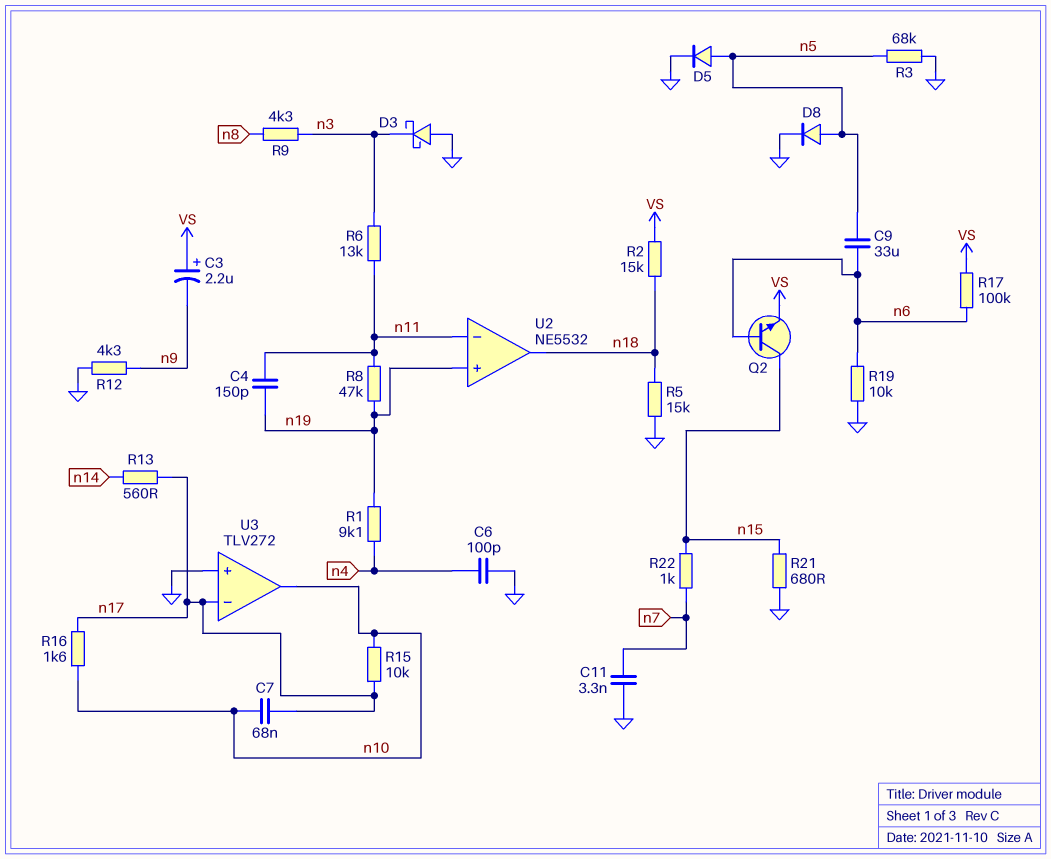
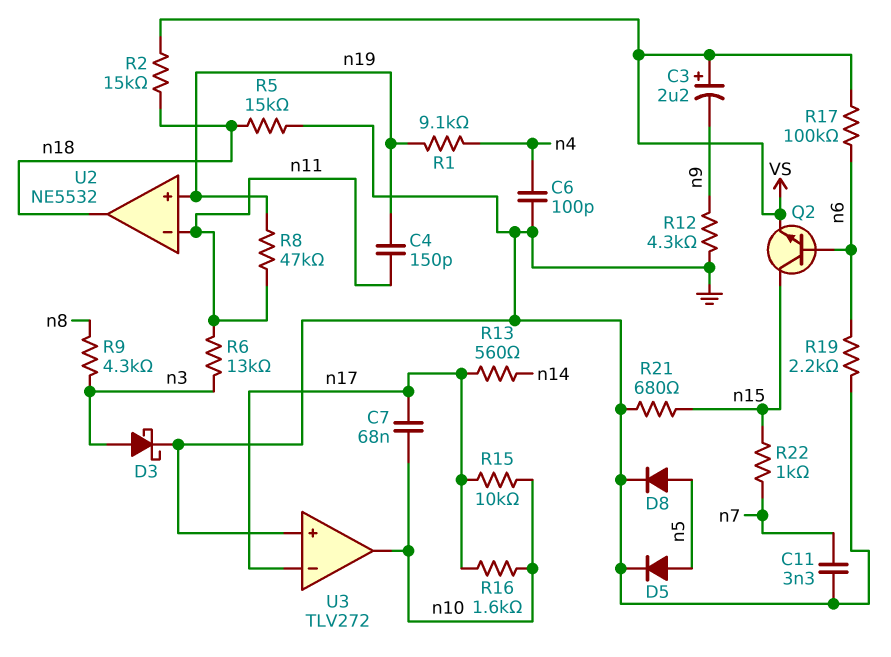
C9: 33uF (n5, n6) -> none
D3: schottky (A GND, K n3) -> schottky (A n3, K GND)
R3: 68k (GND, n5) -> none
R19: 10k (GND, n6) -> 2.2k (GND, n6)

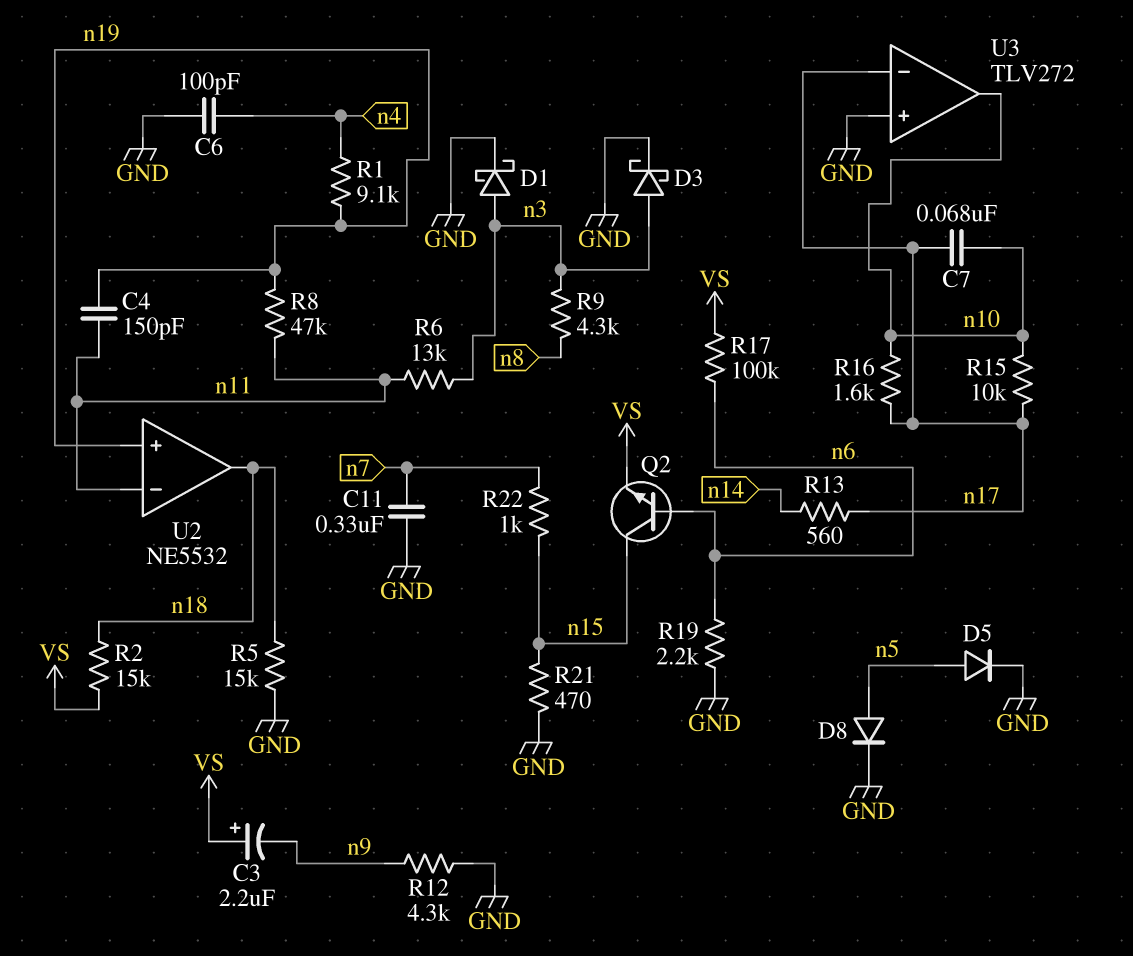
C11: 3.3nF (GND, n7) -> 330nF (GND, n7)
D1: none -> schottky (A n3, K GND)
R21: 680 (GND, n15) -> 470 (GND, n15)

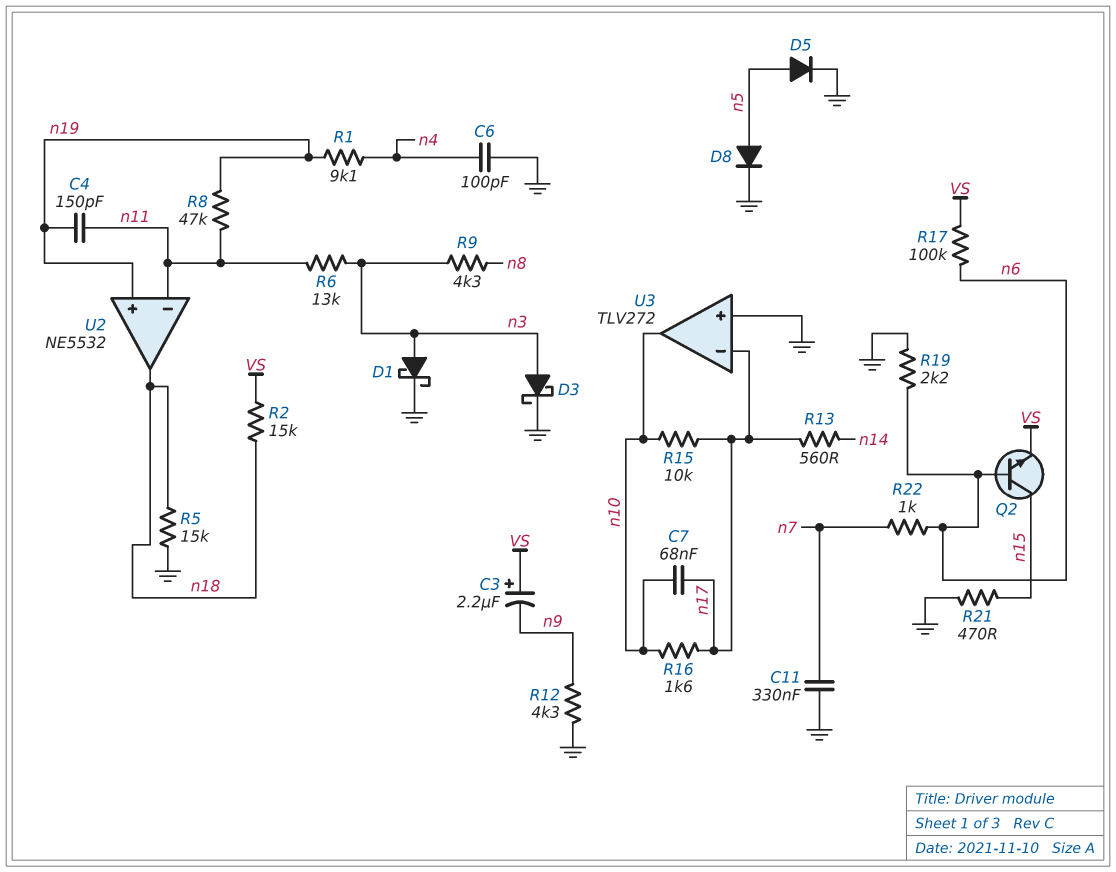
R22: 1k (n7, n15) -> 1k (n6, n7)

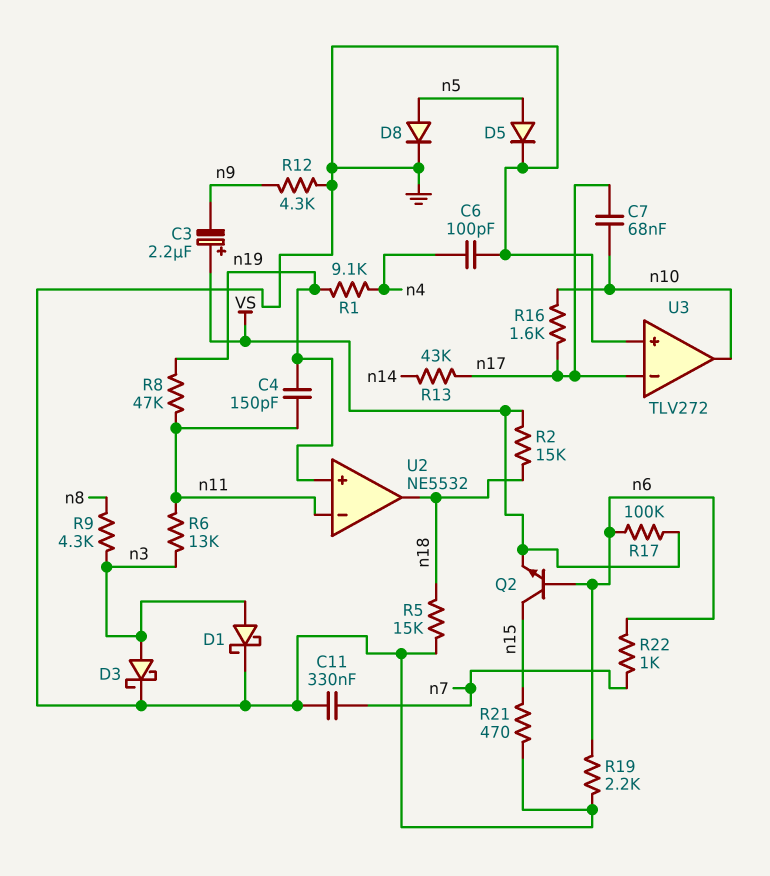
R13: 560 (n14, n17) -> 43k (n14, n17)
R15: 10k (n10, n17) -> none

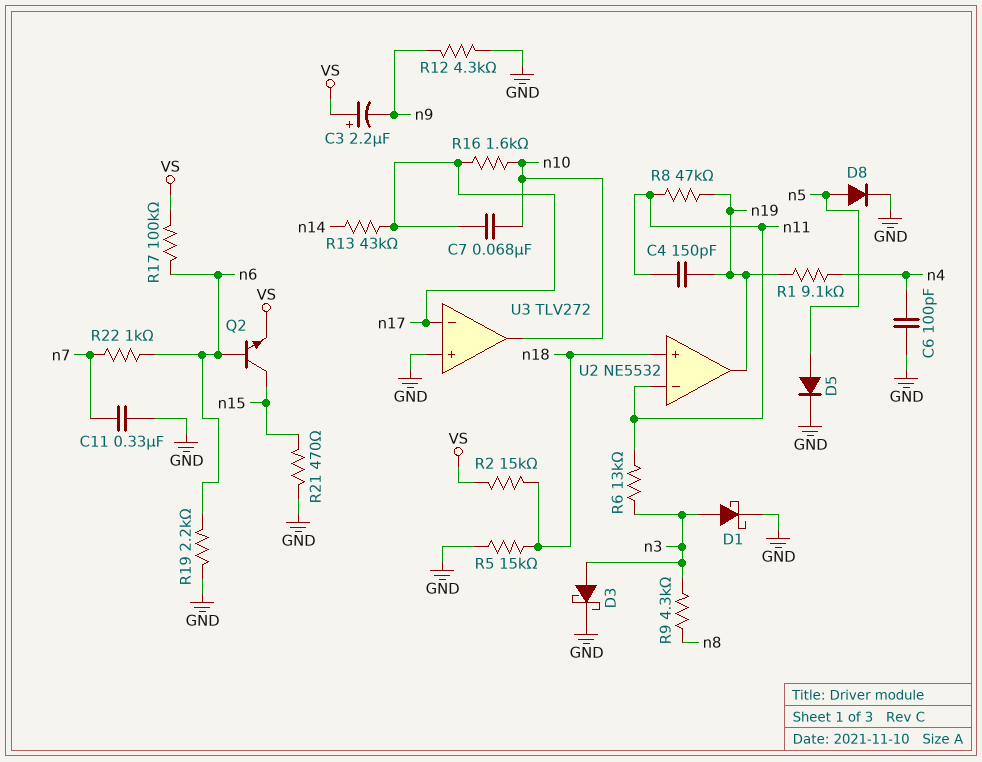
U2 pin in+: n19 -> n18
U2 pin out: n18 -> n19

